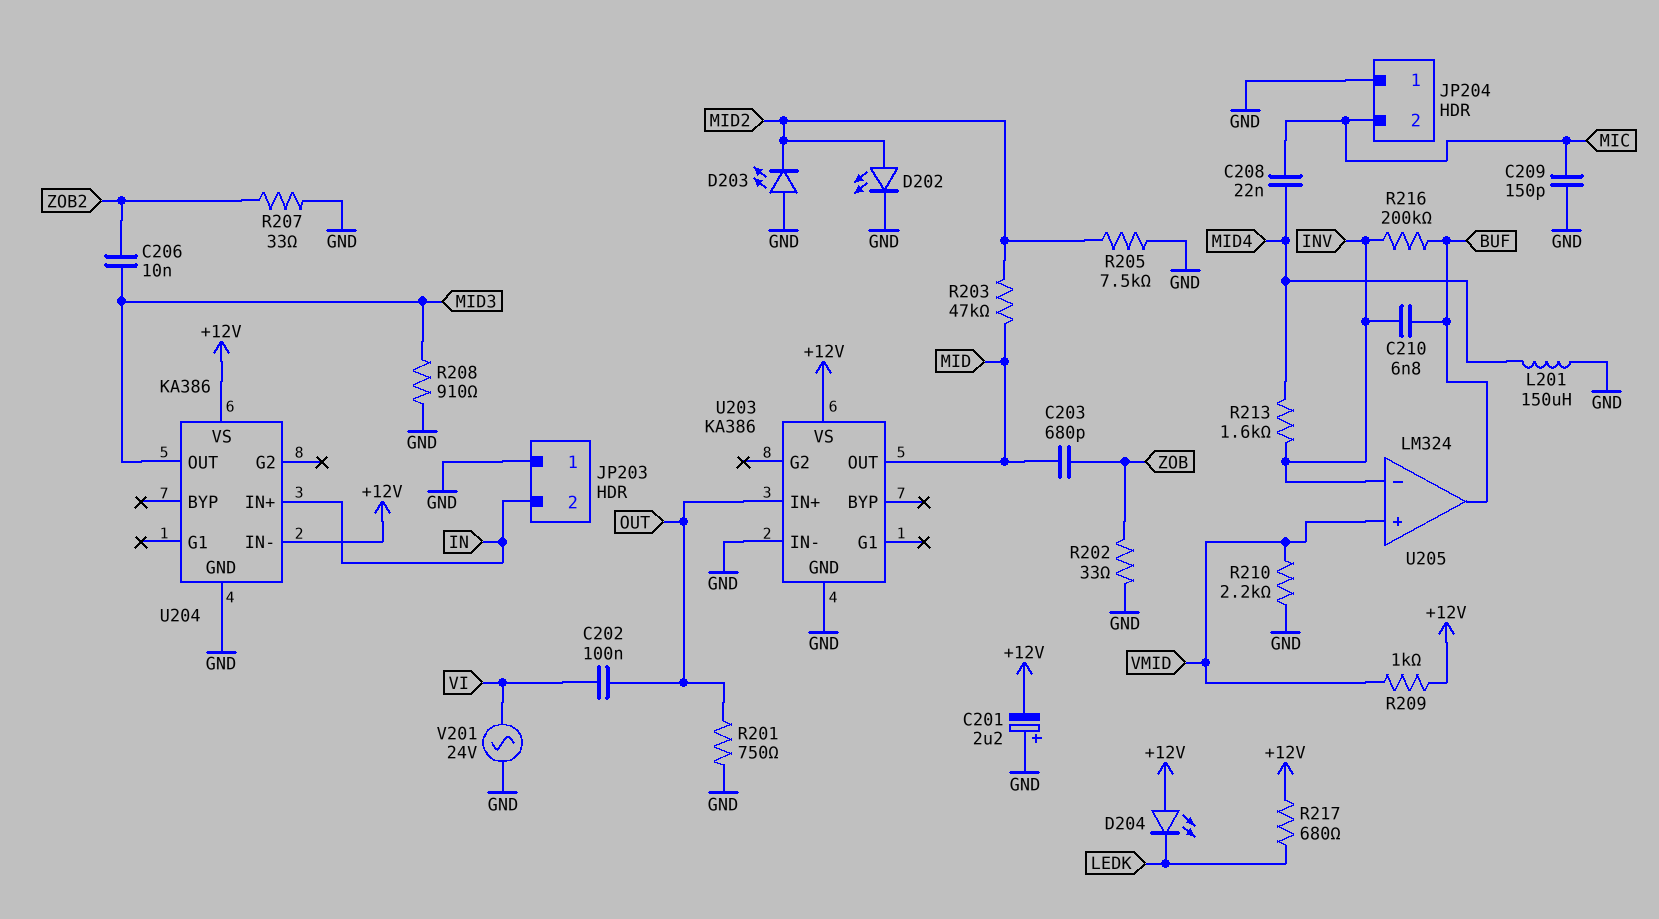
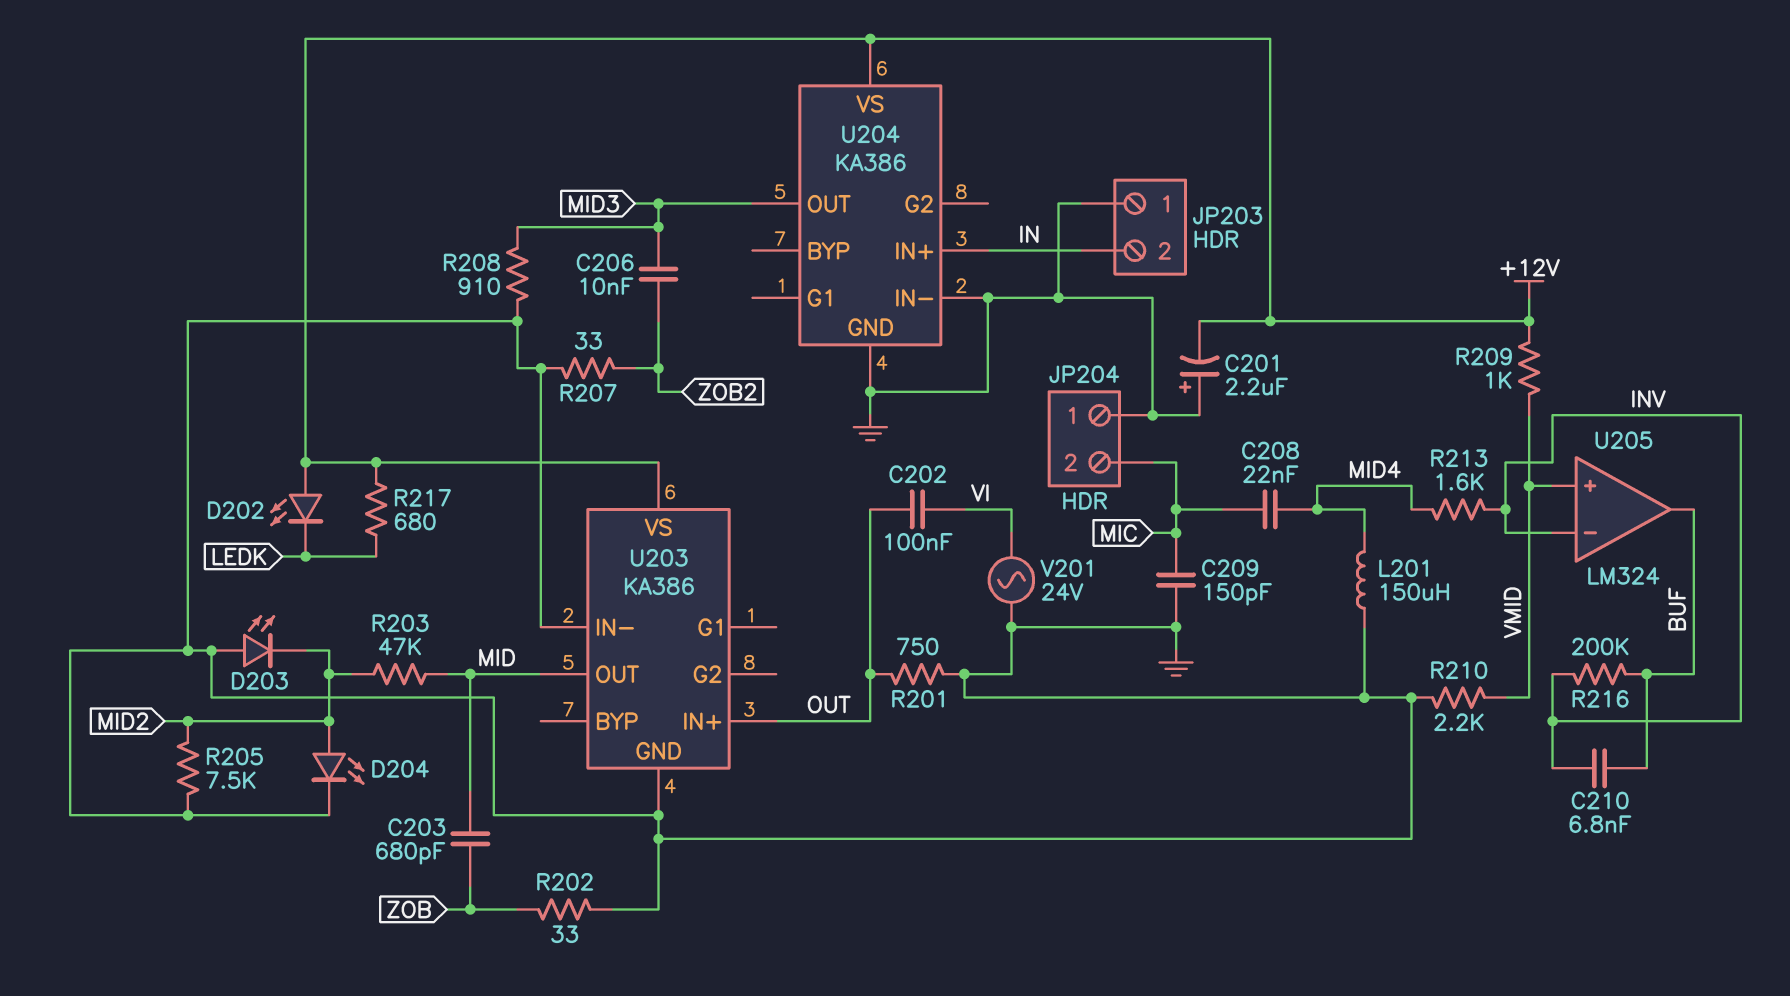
D202: LED (A MID2, K GND) -> LED (A +12V, K LEDK)
D204: LED (A +12V, K LEDK) -> LED (A MID2, K GND)
U204 pin IN-: +12V -> GND

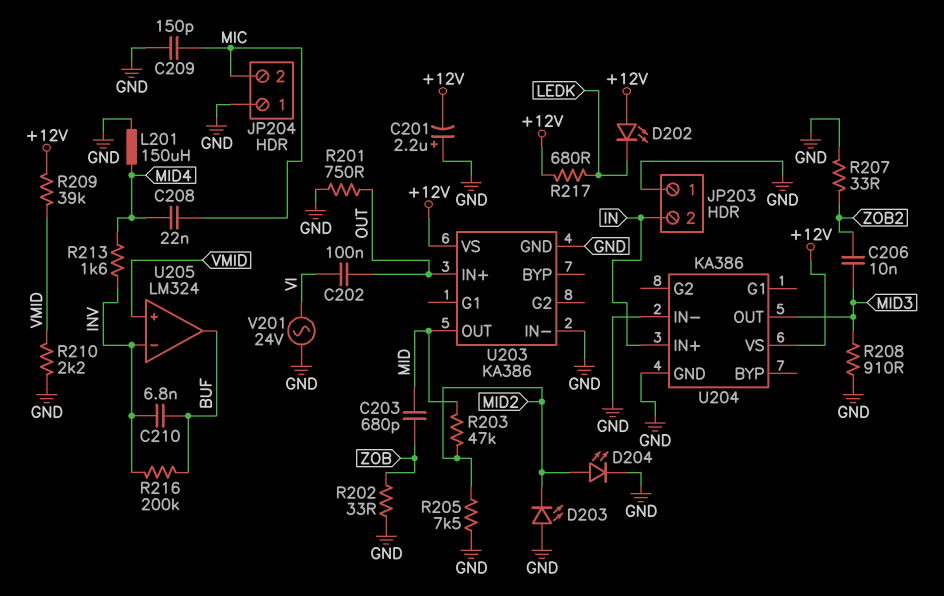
R209: 1k (+12V, VMID) -> 39k (+12V, VMID)

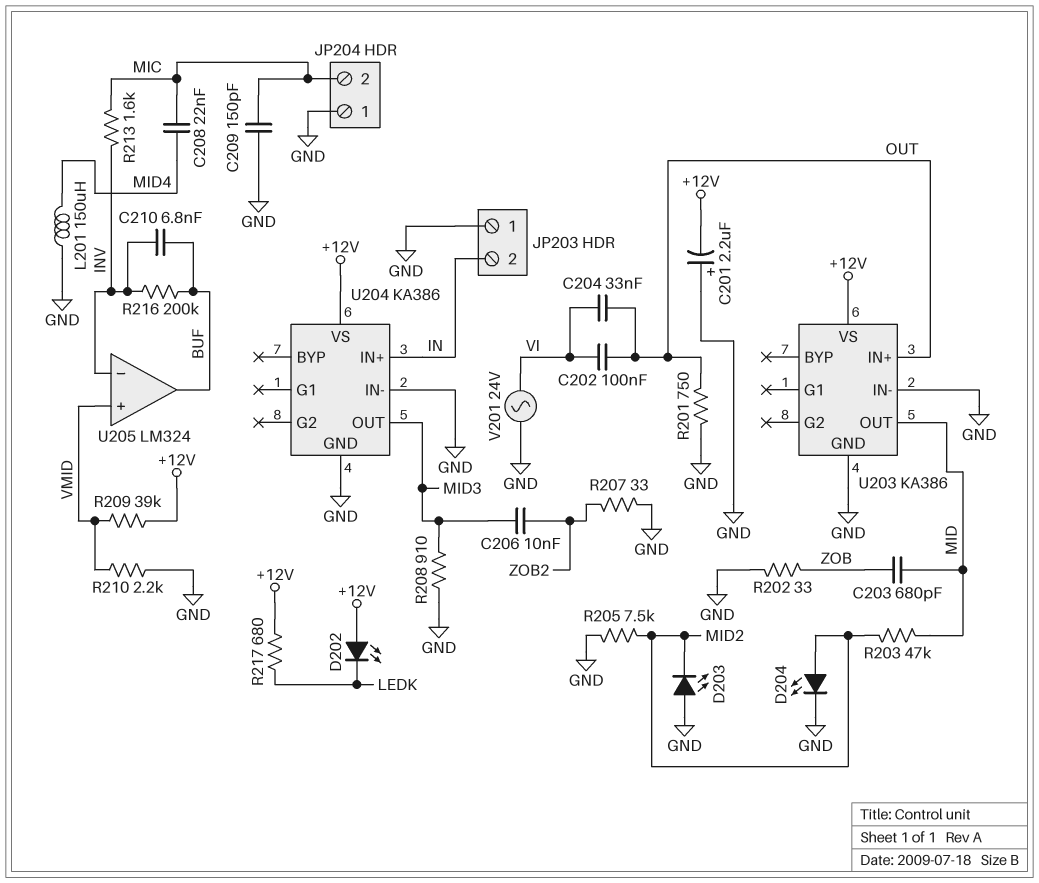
C204: none -> 33nF (OUT, VI)
R213: 1.6k (INV, MID4) -> 1.6k (INV, MIC)

